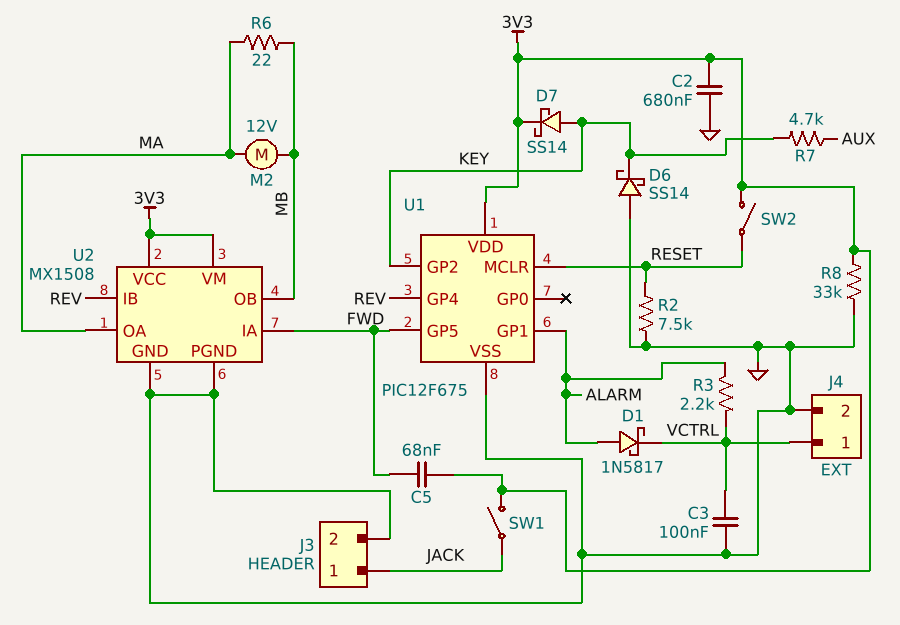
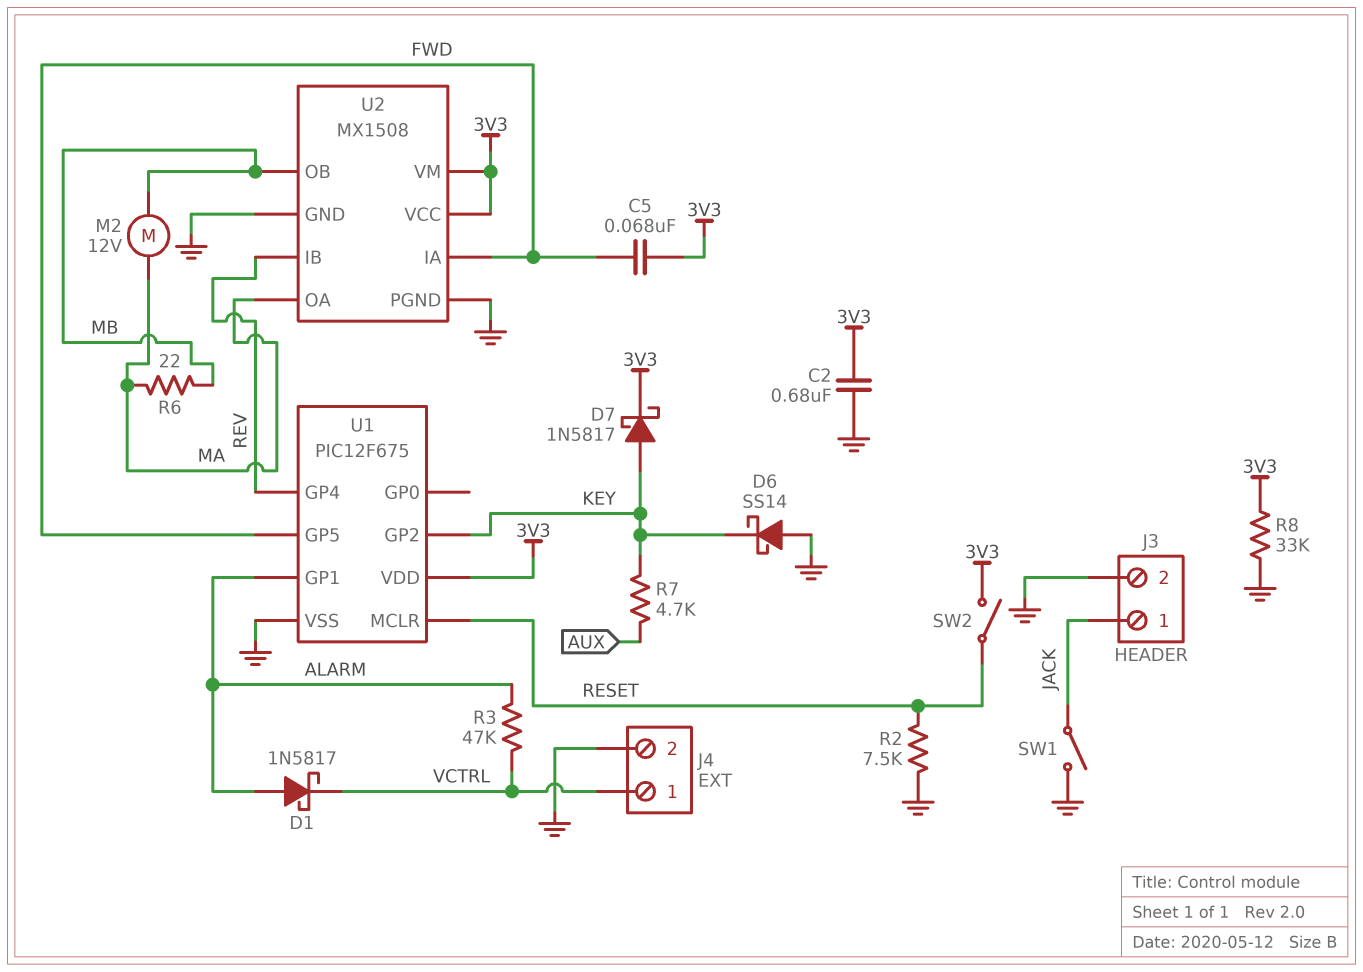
C3: 100nF (GND, VCTRL) -> none
D7: schottky SS14 (A KEY, K 3V3) -> schottky 1N5817 (A KEY, K 3V3)
R3: 2.2k (ALARM, VCTRL) -> 47k (ALARM, VCTRL)
SW1: switch (3V3, JACK) -> switch (GND, JACK)

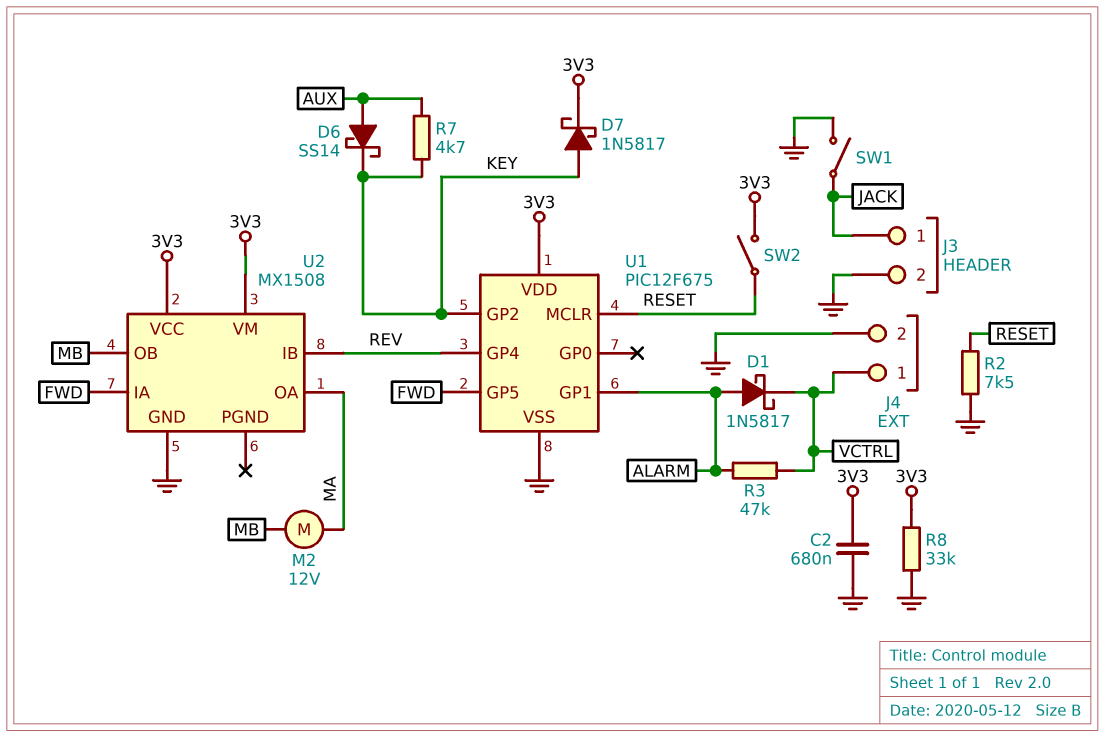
C5: 68nF (3V3, FWD) -> none
D6: schottky SS14 (A GND, K KEY) -> schottky SS14 (A AUX, K KEY)
R6: 22 (MA, MB) -> none
U2 pin PGND: GND -> none

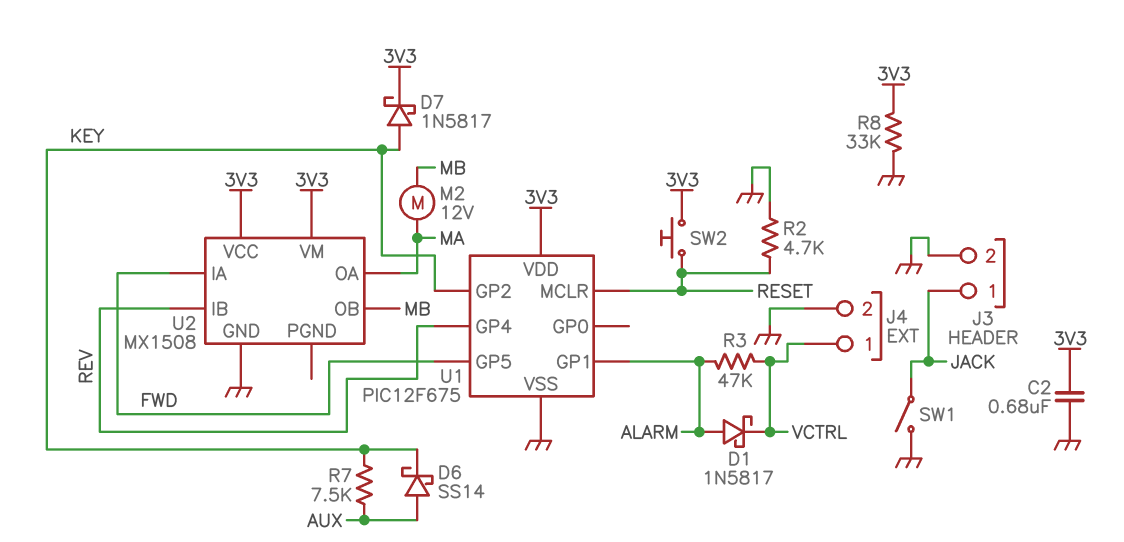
R2: 7.5k (GND, RESET) -> 4.7k (GND, RESET)
R7: 4.7k (AUX, KEY) -> 7.5k (AUX, KEY)
SW2: switch (3V3, RESET) -> button (3V3, RESET)

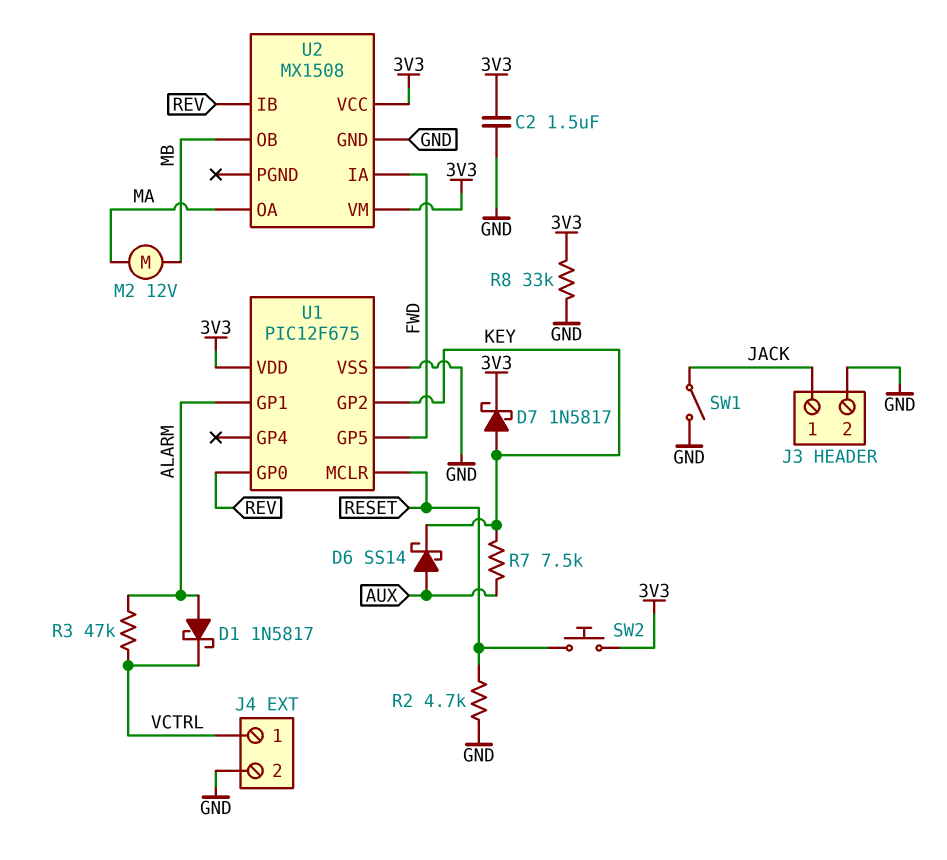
C2: 680nF (3V3, GND) -> 1.5uF (3V3, GND)
U1 pin GP0: none -> REV
U1 pin GP4: REV -> none

